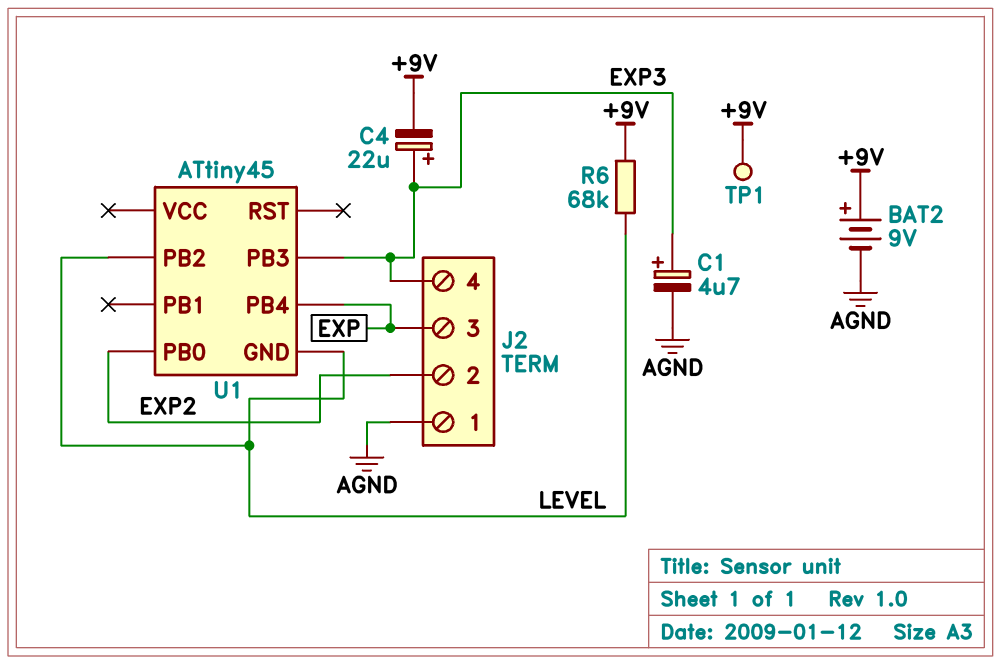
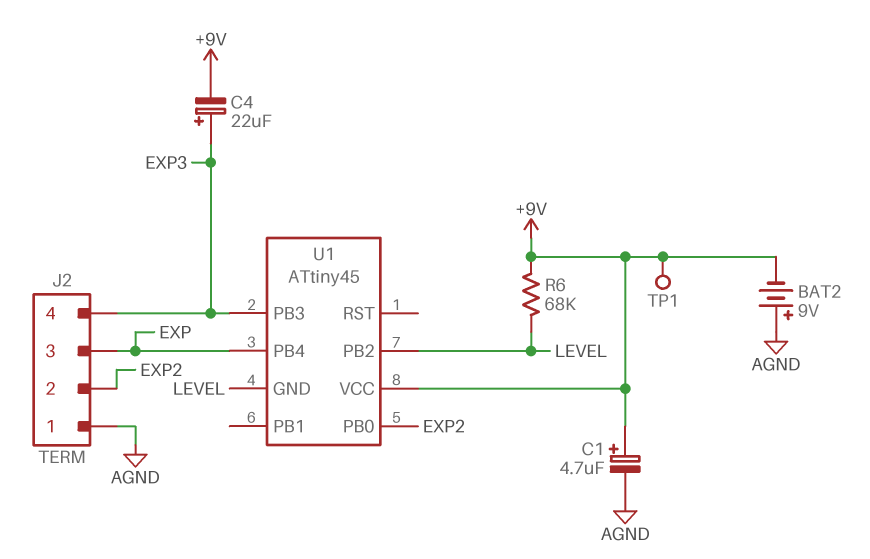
BAT2: 9V (plus +9V, minus AGND) -> 9V (plus AGND, minus +9V)
C1: 4.7uF (plus EXP3, minus AGND) -> 4.7uF (plus +9V, minus AGND)
U1 pin VCC: none -> +9V

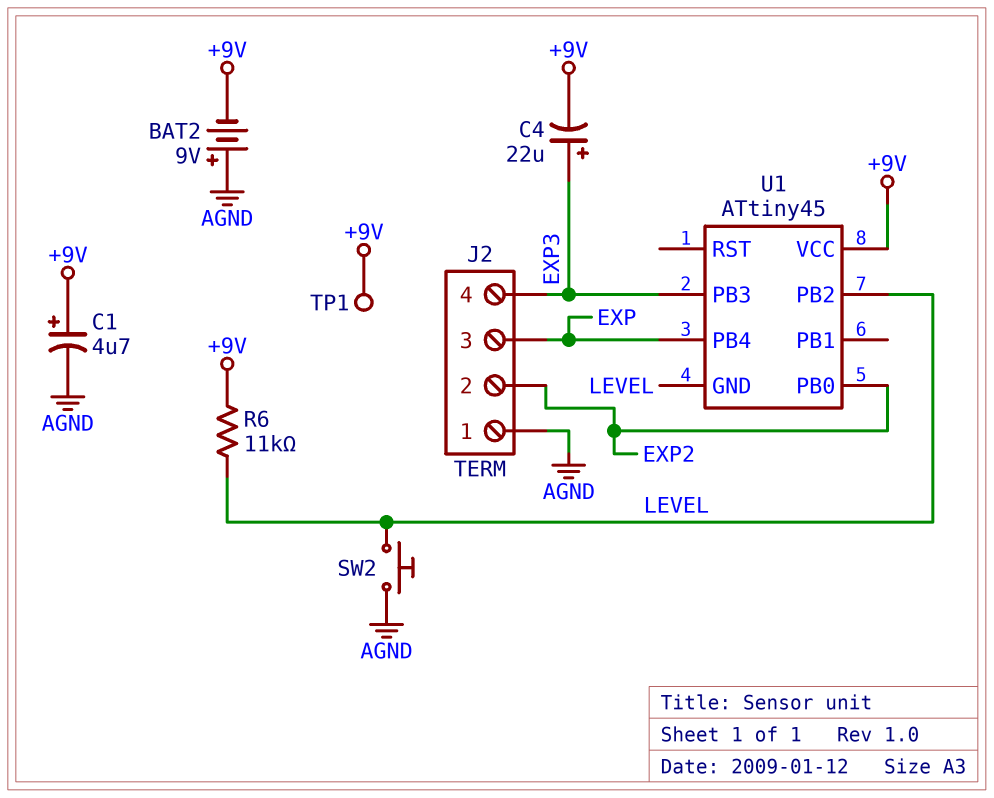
R6: 68k (+9V, LEVEL) -> 11k (+9V, LEVEL)
SW2: none -> button (AGND, LEVEL)

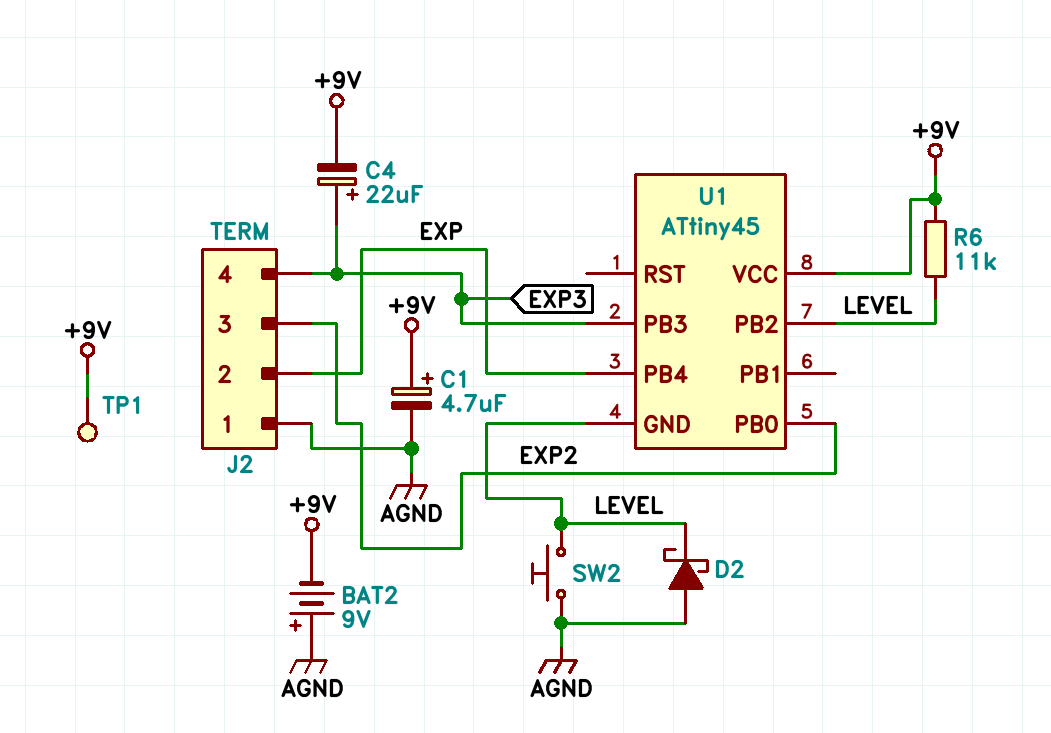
D2: none -> schottky (A AGND, K LEVEL)
J2 pin 2: EXP2 -> EXP
J2 pin 3: EXP -> EXP2

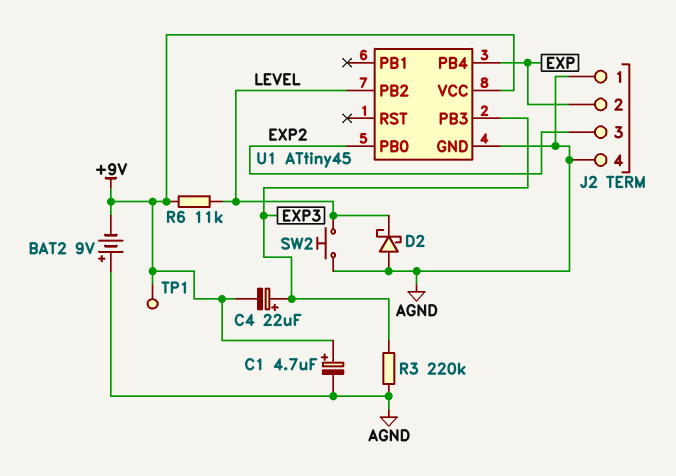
J2 pin 4: EXP3 -> AGND
R3: none -> 220k (AGND, EXP3)
U1 pin GND: LEVEL -> AGND

